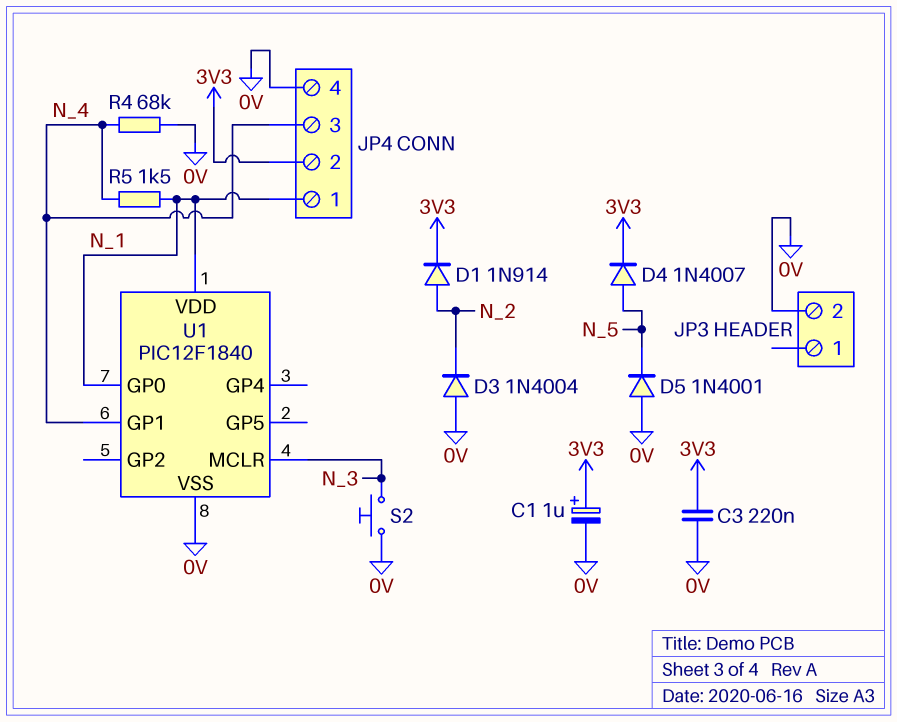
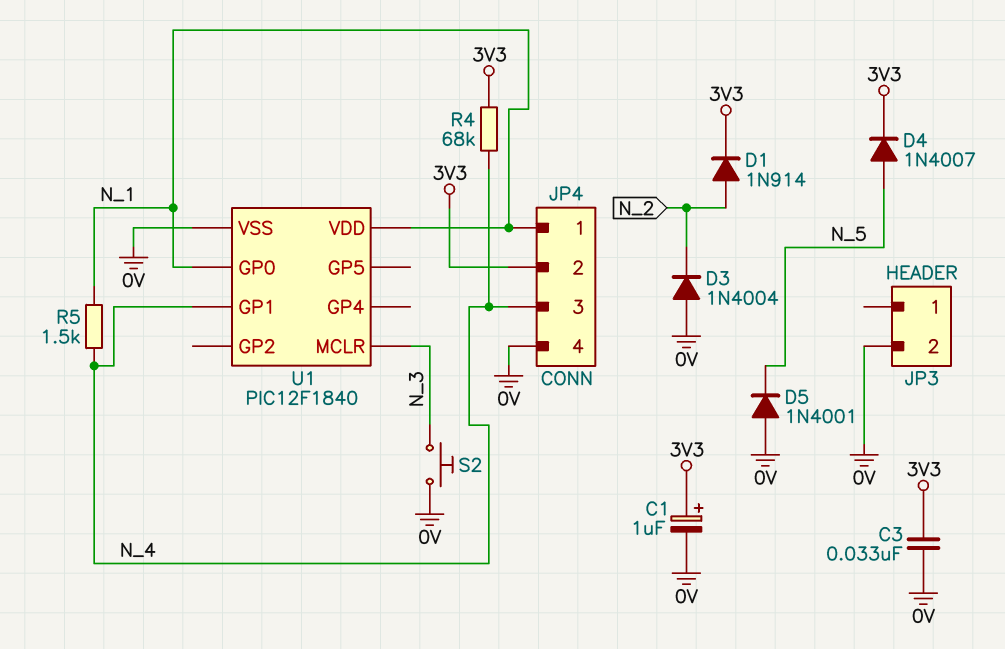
C3: 220nF (0V, 3V3) -> 33nF (0V, 3V3)
R4: 68k (0V, N_4) -> 68k (3V3, N_4)

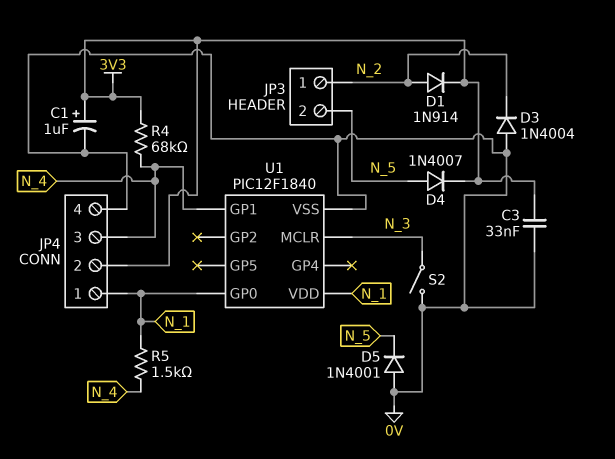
JP3 pin 1: none -> N_2
JP3 pin 2: 0V -> N_5
S2: button (0V, N_3) -> switch (0V, N_3)

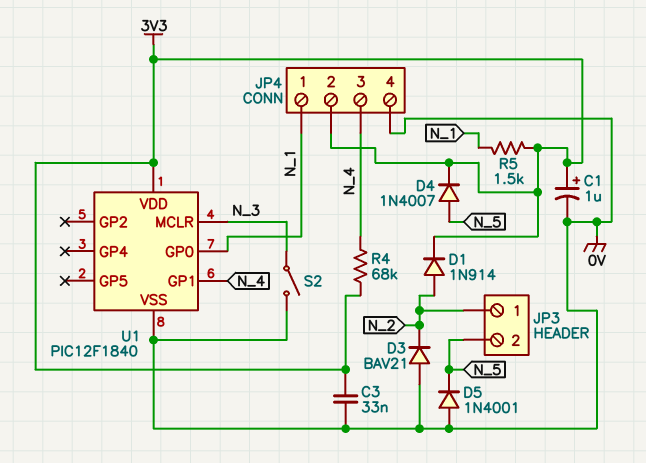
D3: diode 1N4004 (A 0V, K N_2) -> diode BAV21 (A 0V, K N_2)
R5: 1.5k (N_1, N_4) -> 1.5k (3V3, N_1)
U1 pin VDD: N_1 -> 3V3

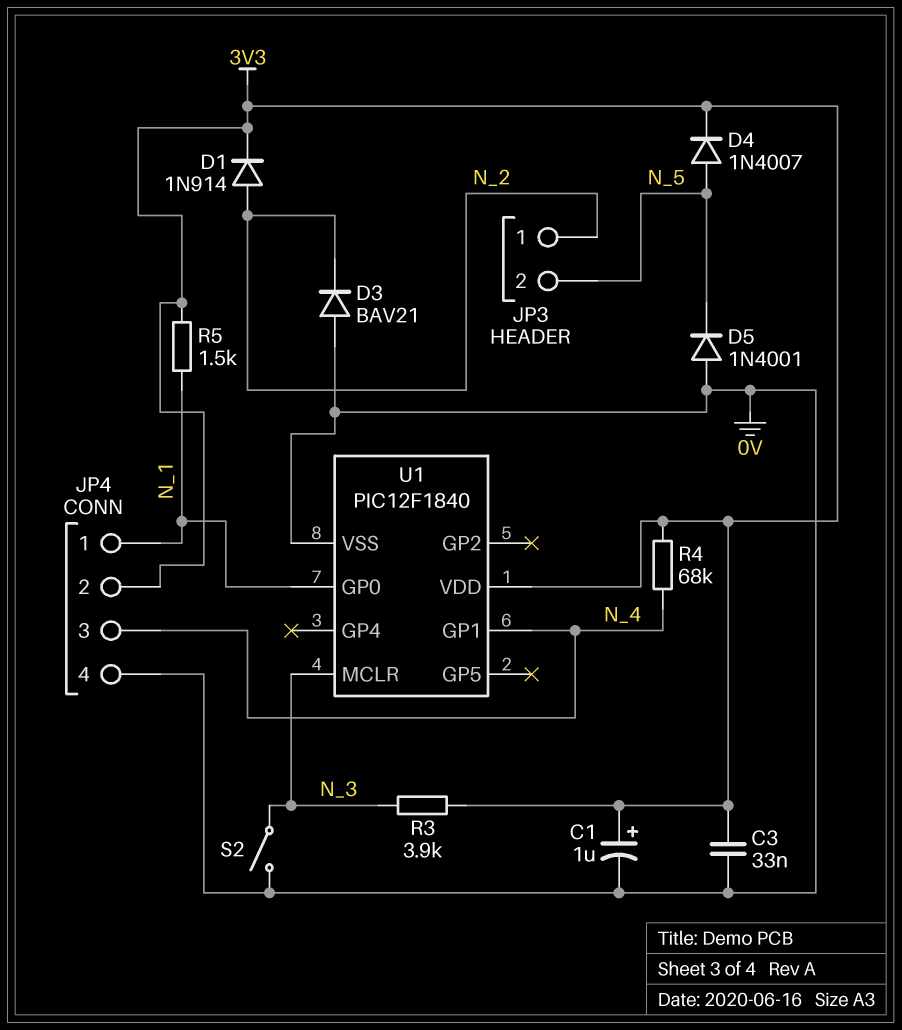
R3: none -> 3.9k (3V3, N_3)

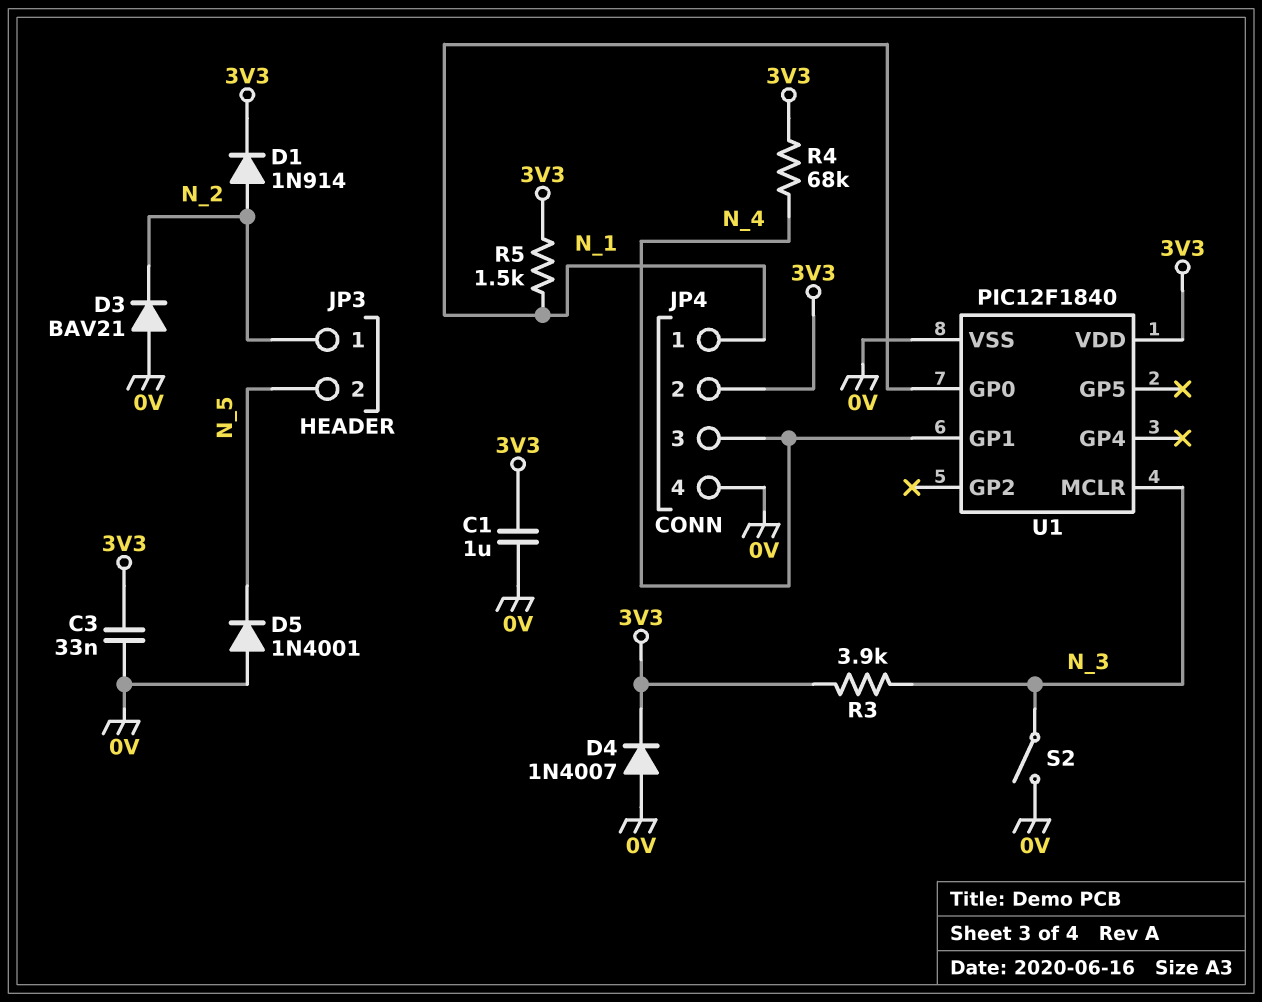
C1: 1uF (plus 3V3, minus 0V) -> 1uF (0V, 3V3)
D4: diode 1N4007 (A N_5, K 3V3) -> diode 1N4007 (A 0V, K 3V3)

